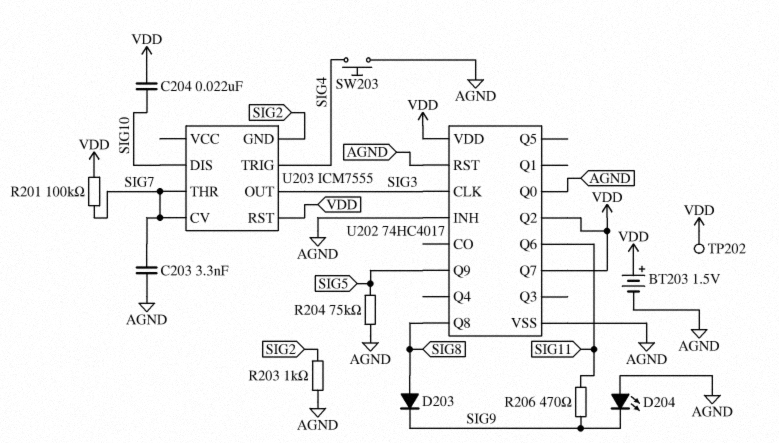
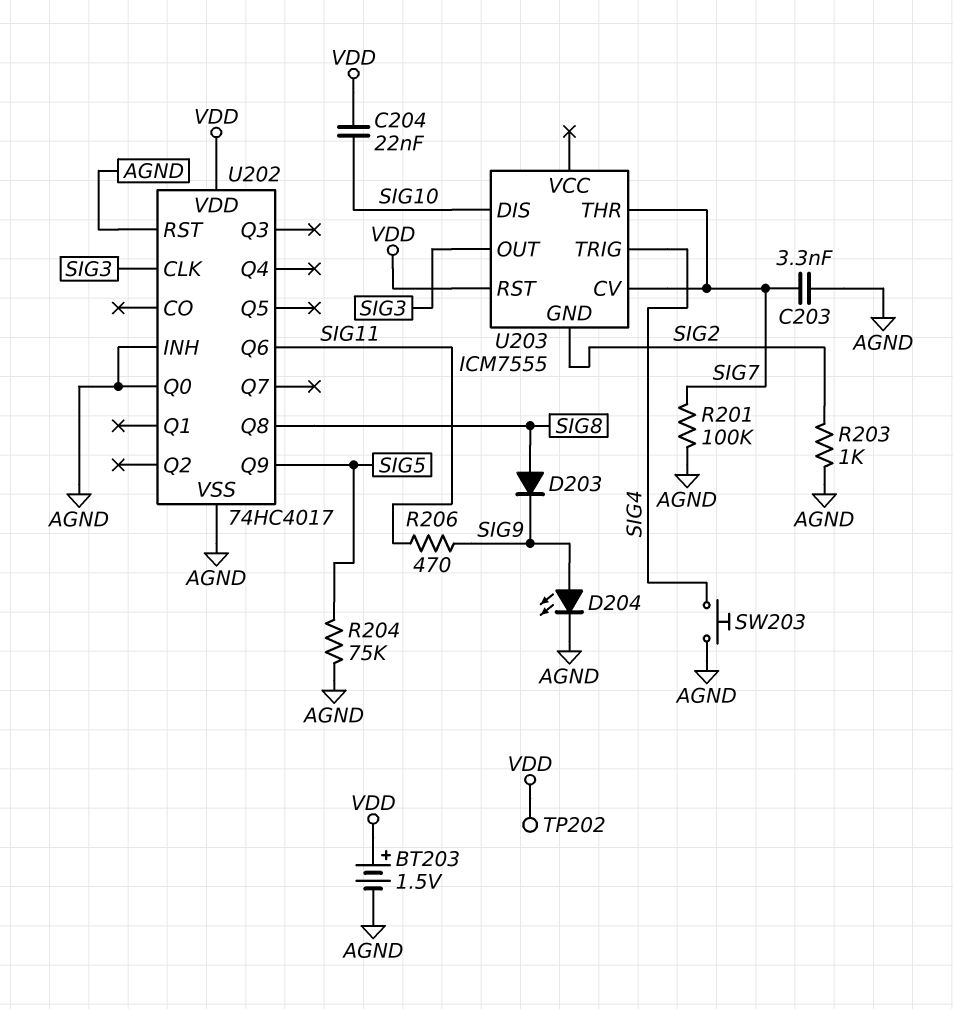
D204: LED (A AGND, K SIG9) -> LED (A SIG9, K AGND)
R201: 100k (SIG7, VDD) -> 100k (AGND, SIG7)
U202 pin Q2: VDD -> none
U202 pin Q7: VDD -> none

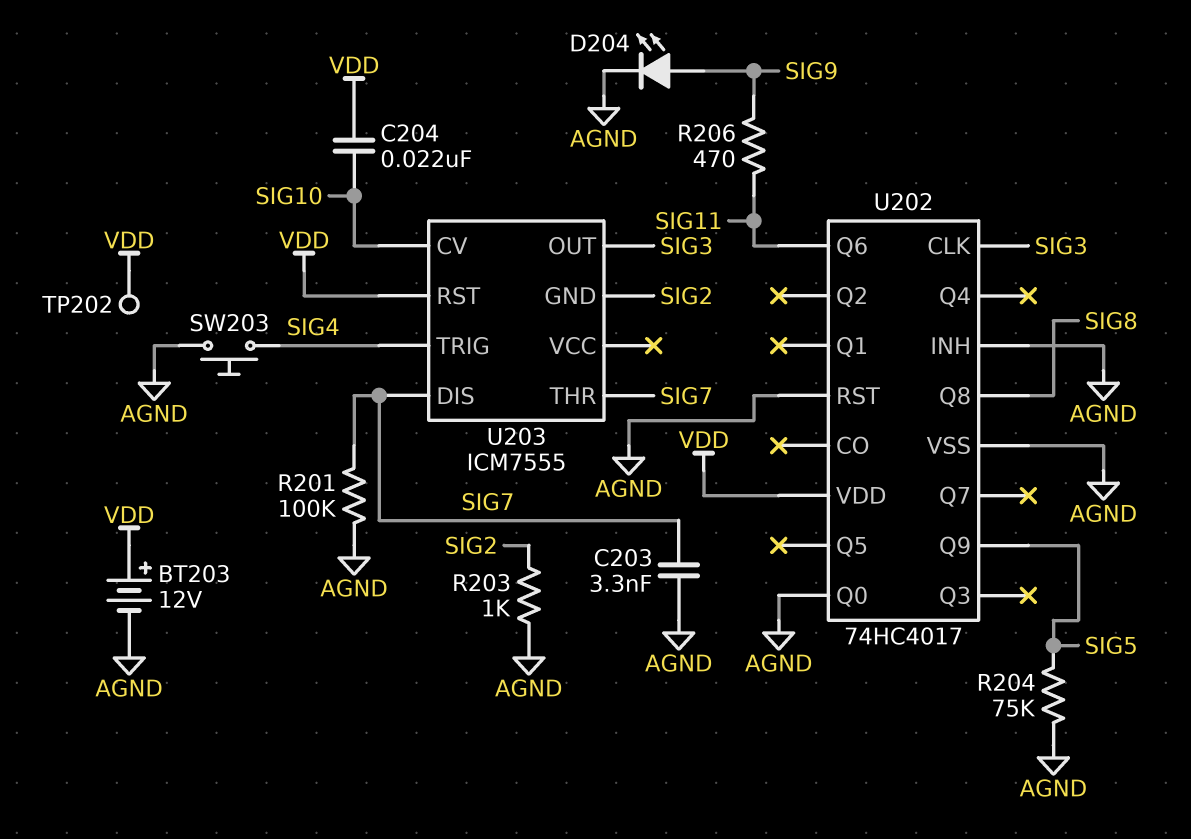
BT203: 1.5V (plus VDD, minus AGND) -> 12V (plus VDD, minus AGND)
D203: diode (A SIG8, K SIG9) -> none
U203 pin CV: SIG7 -> SIG10
U203 pin DIS: SIG10 -> SIG7

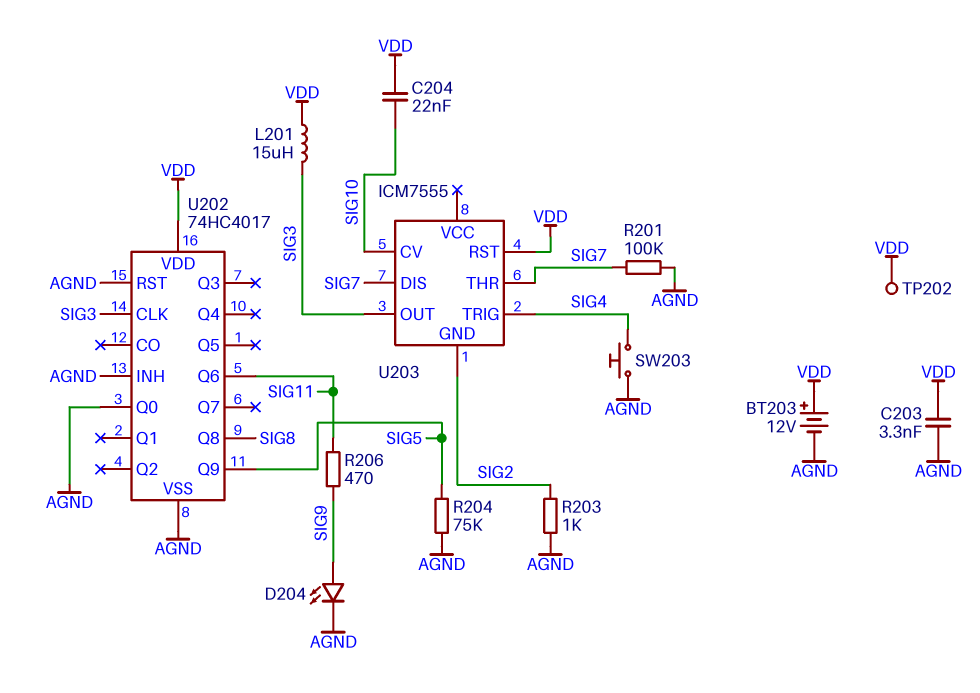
C203: 3.3nF (AGND, SIG7) -> 3.3nF (AGND, VDD)
L201: none -> 15uH (SIG3, VDD)

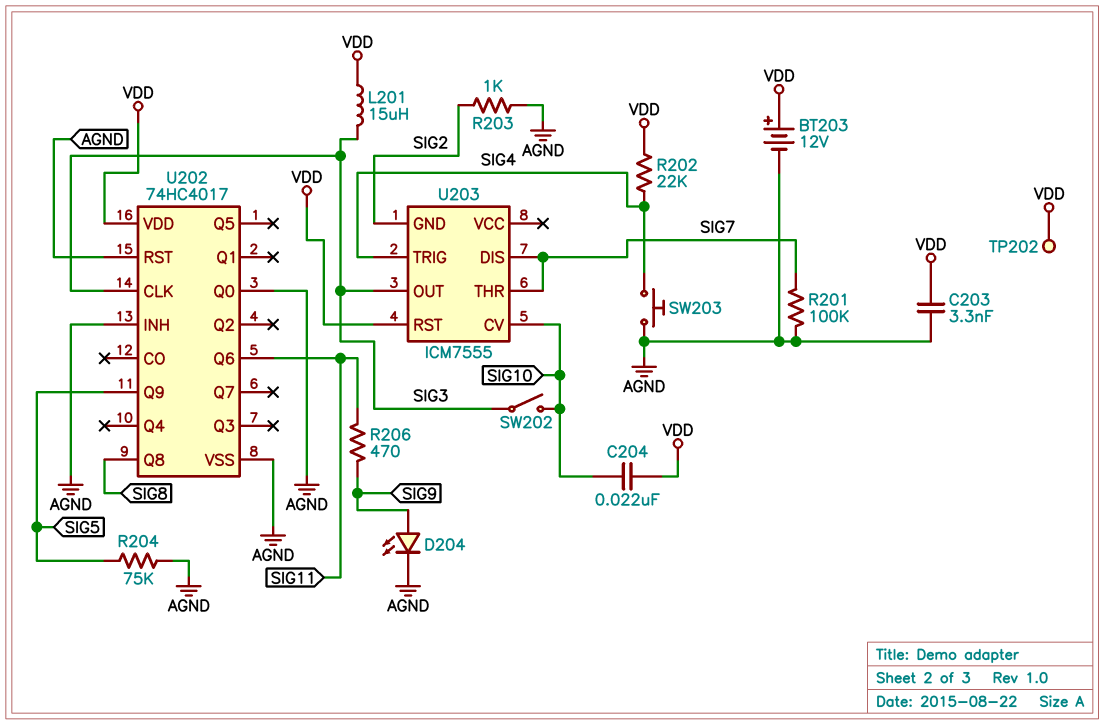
R202: none -> 22k (SIG4, VDD)
SW202: none -> switch (SIG3, SIG10)

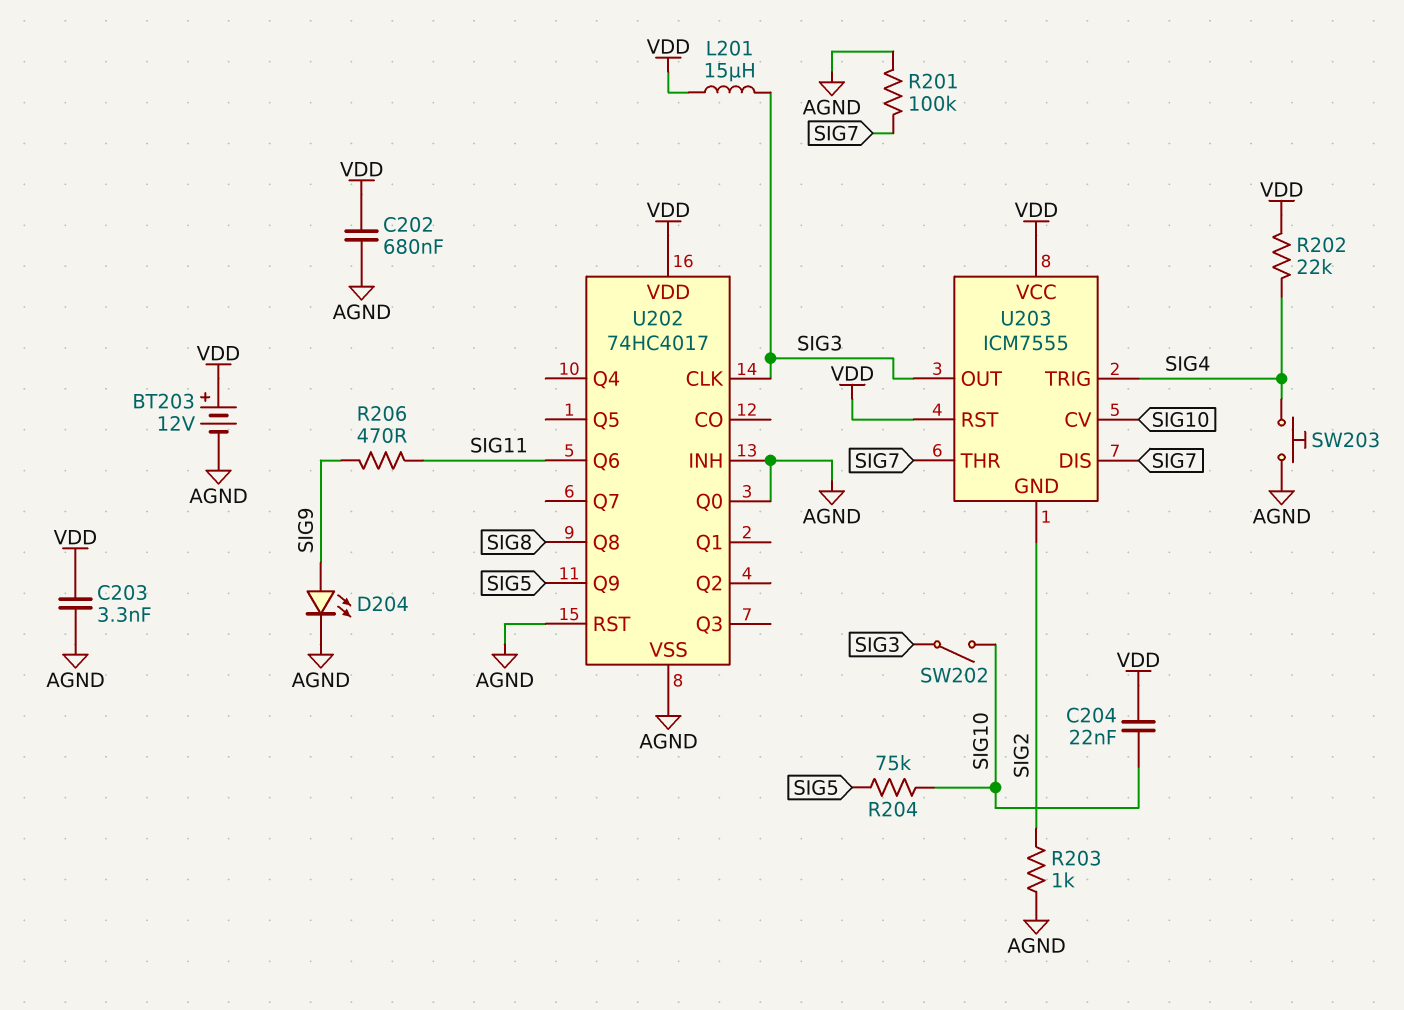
C202: none -> 680nF (AGND, VDD)
R204: 75k (AGND, SIG5) -> 75k (SIG5, SIG10)
TP202: test point (VDD) -> none
U203 pin VCC: none -> VDD

